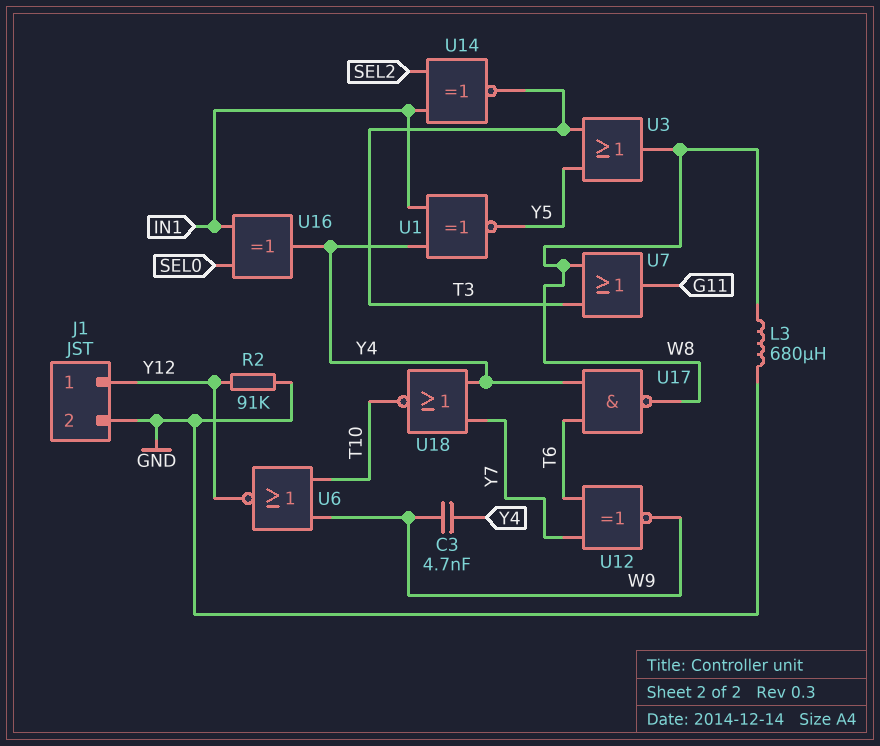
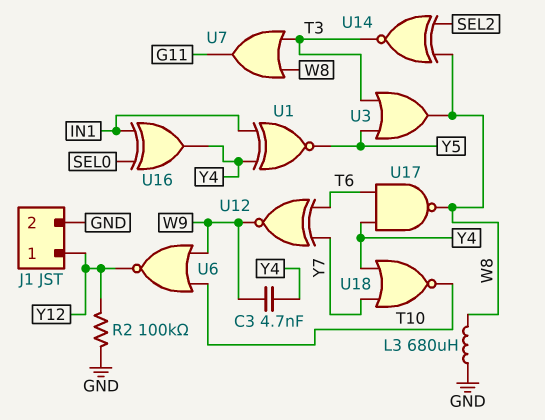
R2: 91k (GND, Y12) -> 100k (GND, Y12)
U14: XNOR (in IN1, in SEL2, out T3) -> XNOR (in SEL2, in W8, out T3)

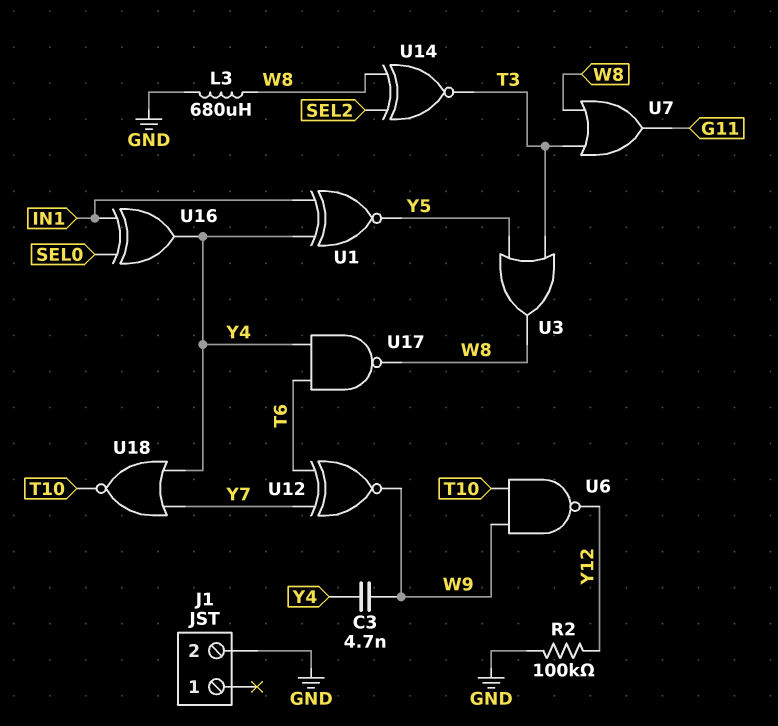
J1 pin 1: Y12 -> none
U6: NOR (in T10, in W9, out Y12) -> NAND (in T10, in W9, out Y12)

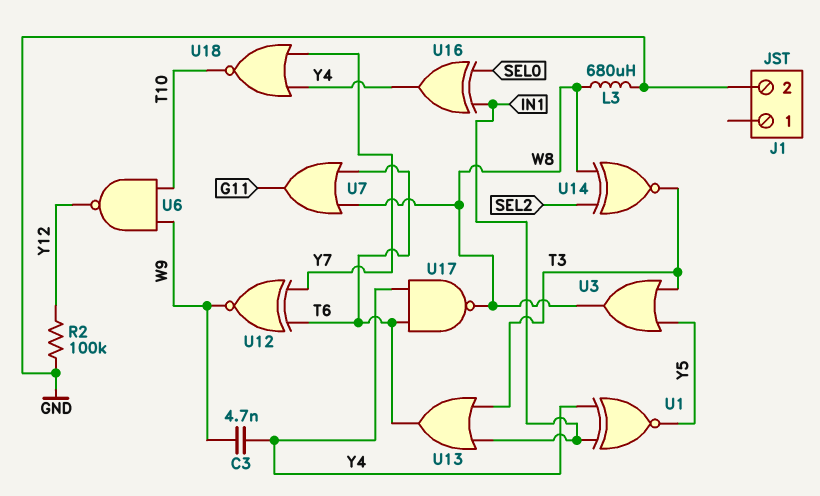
U7: OR (in T3, in W8, out G11) -> OR (in T6, in W8, out G11)
U13: none -> OR (in IN1, in T3, out T6)

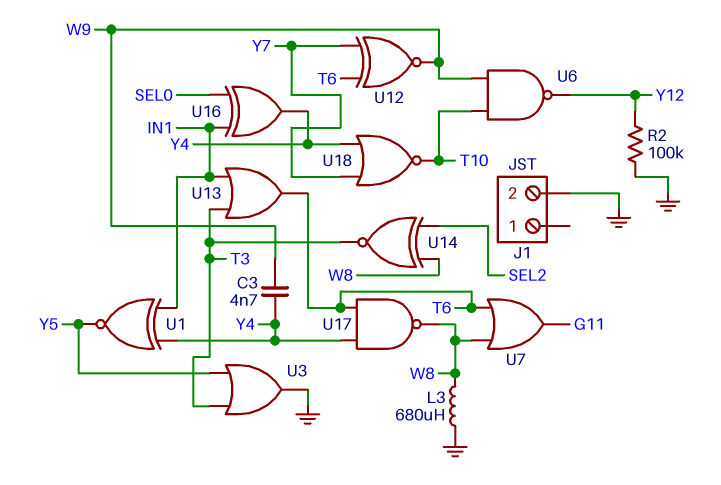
U3: OR (in T3, in Y5, out W8) -> OR (in T3, in Y5, out GND)

